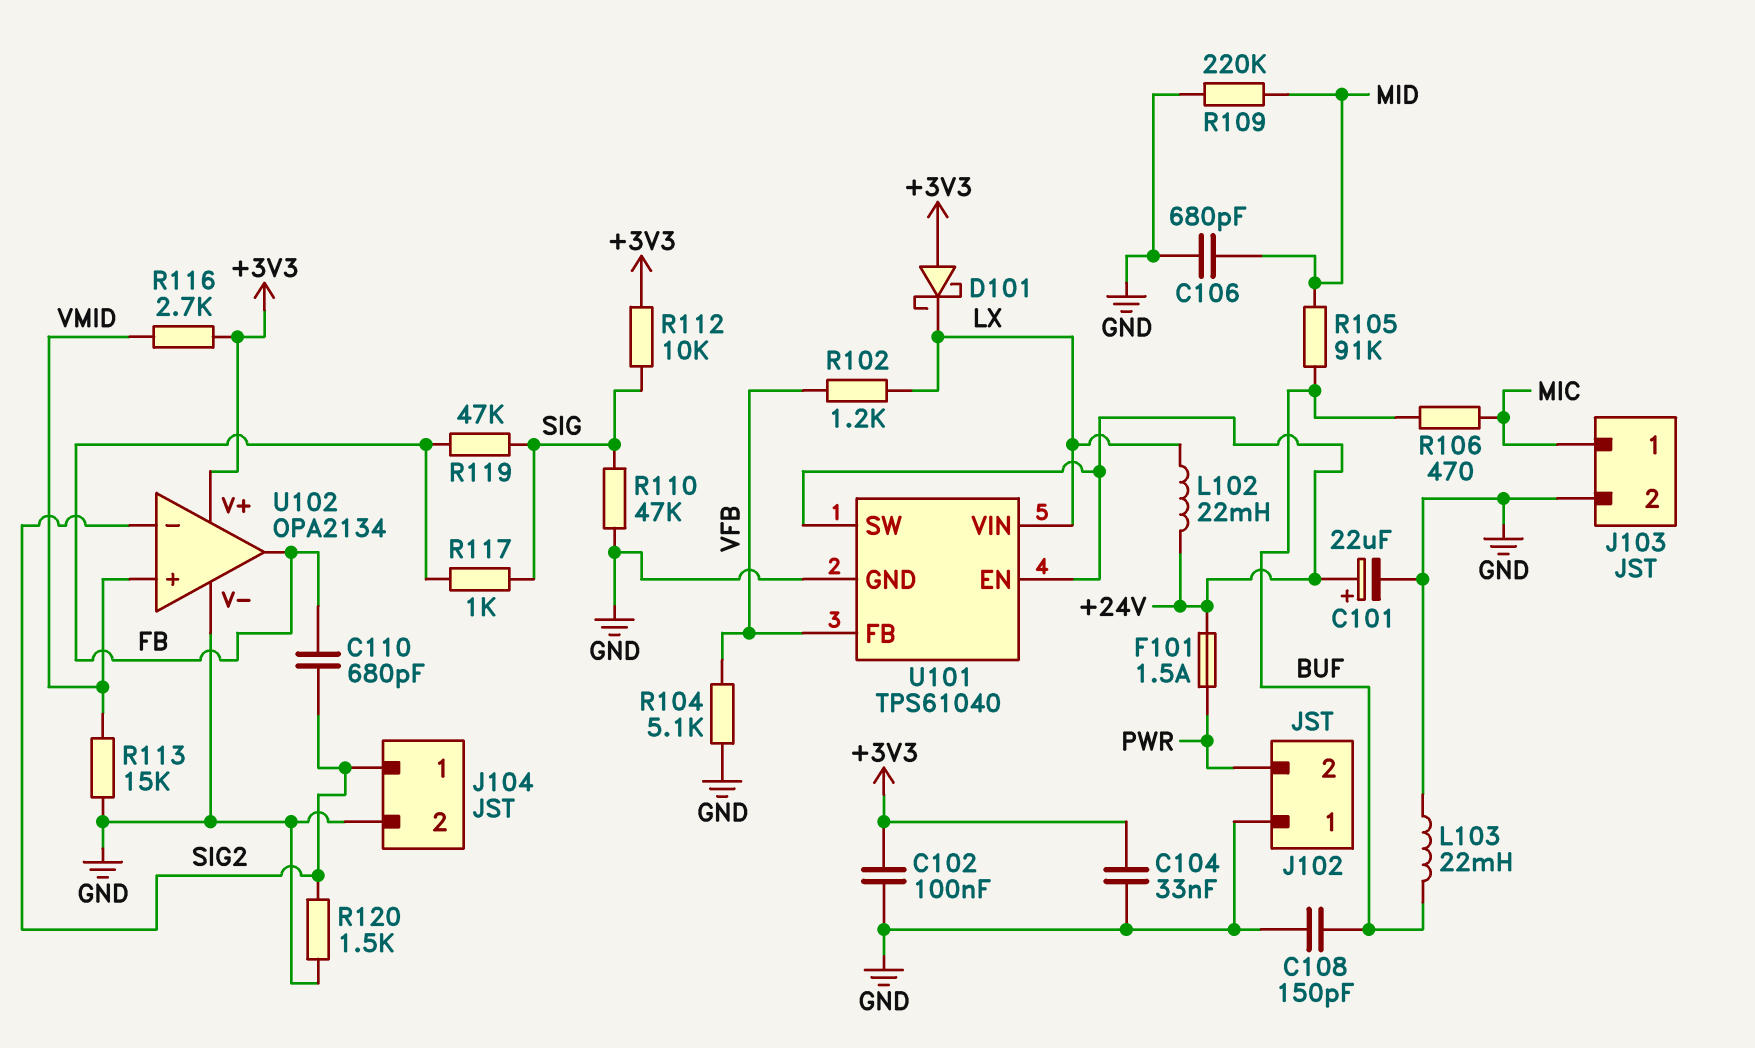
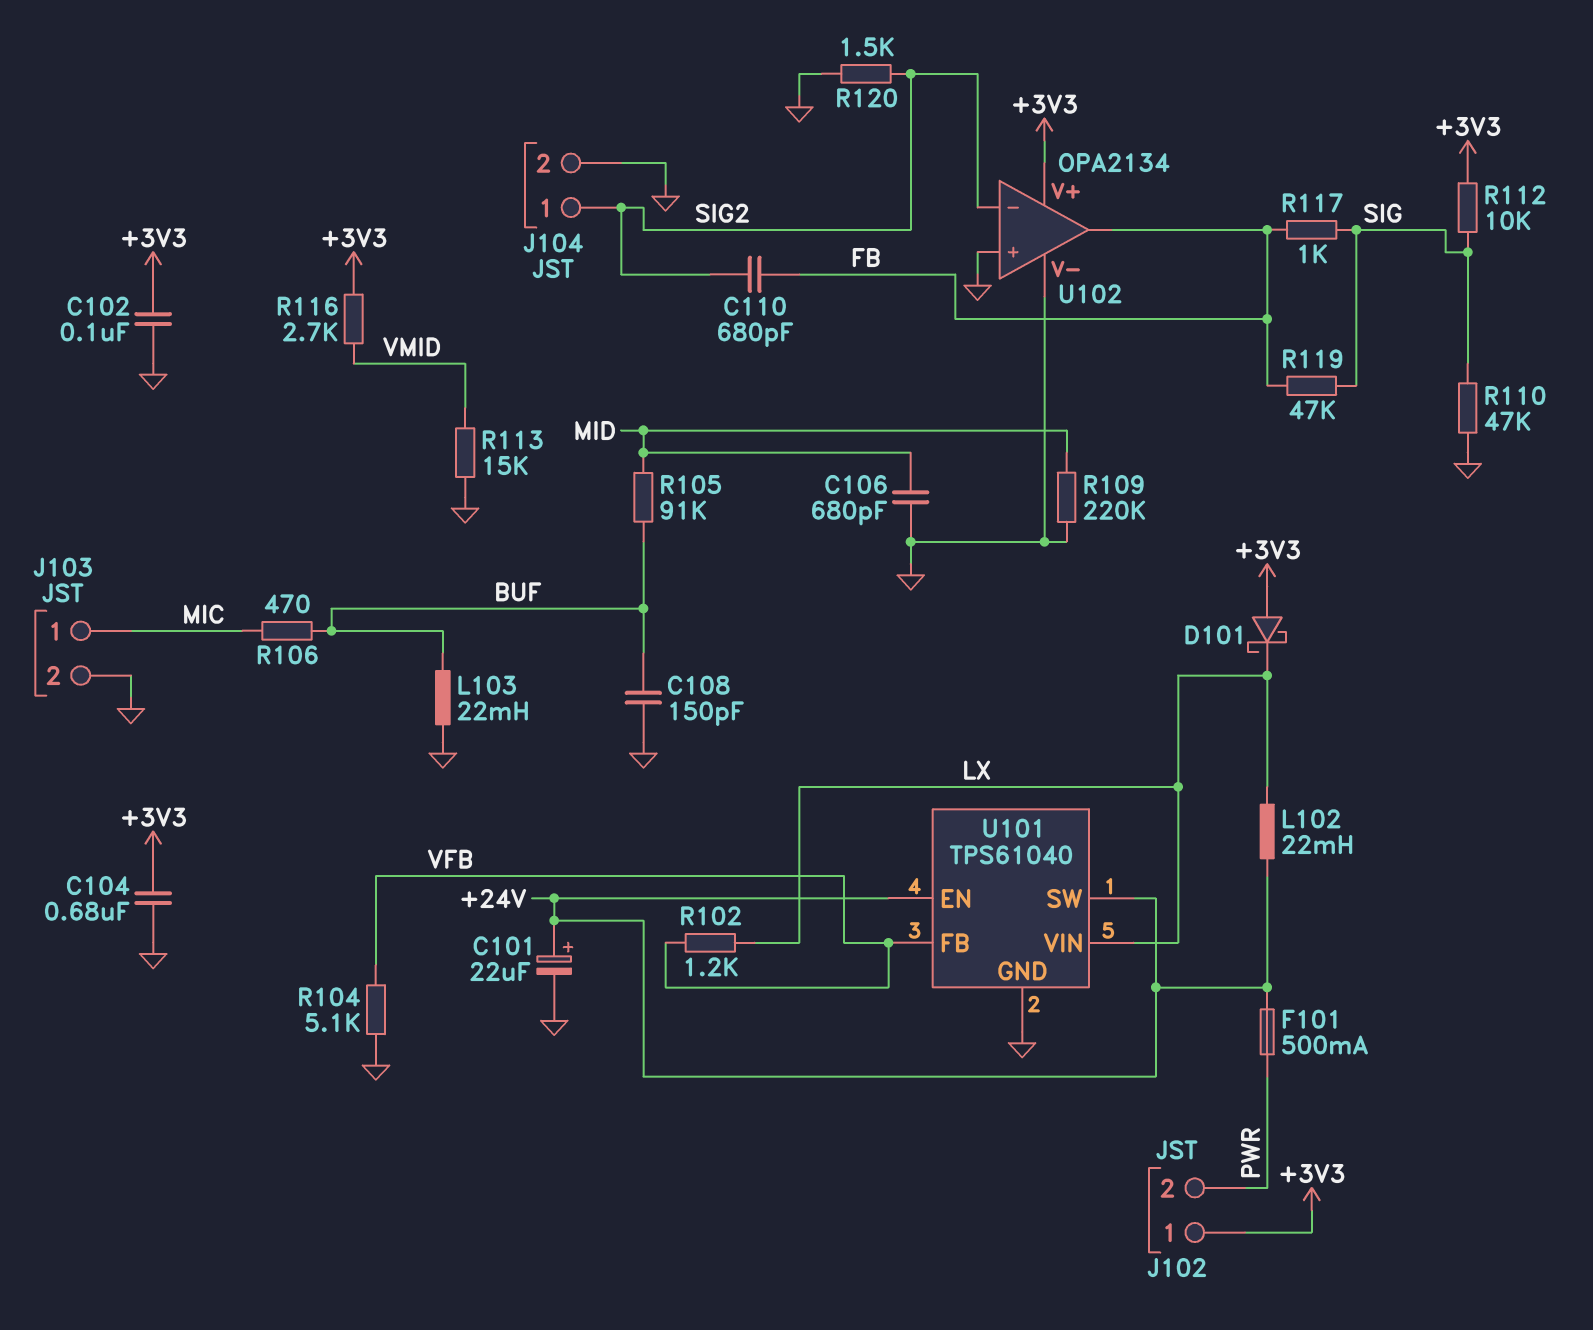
C104: 33nF (+3V3, GND) -> 680nF (+3V3, GND)
F101: 1.5A (+24V, PWR) -> 500mA (+24V, PWR)
J102 pin 1: GND -> +3V3
U102 pin in+: VMID -> GND

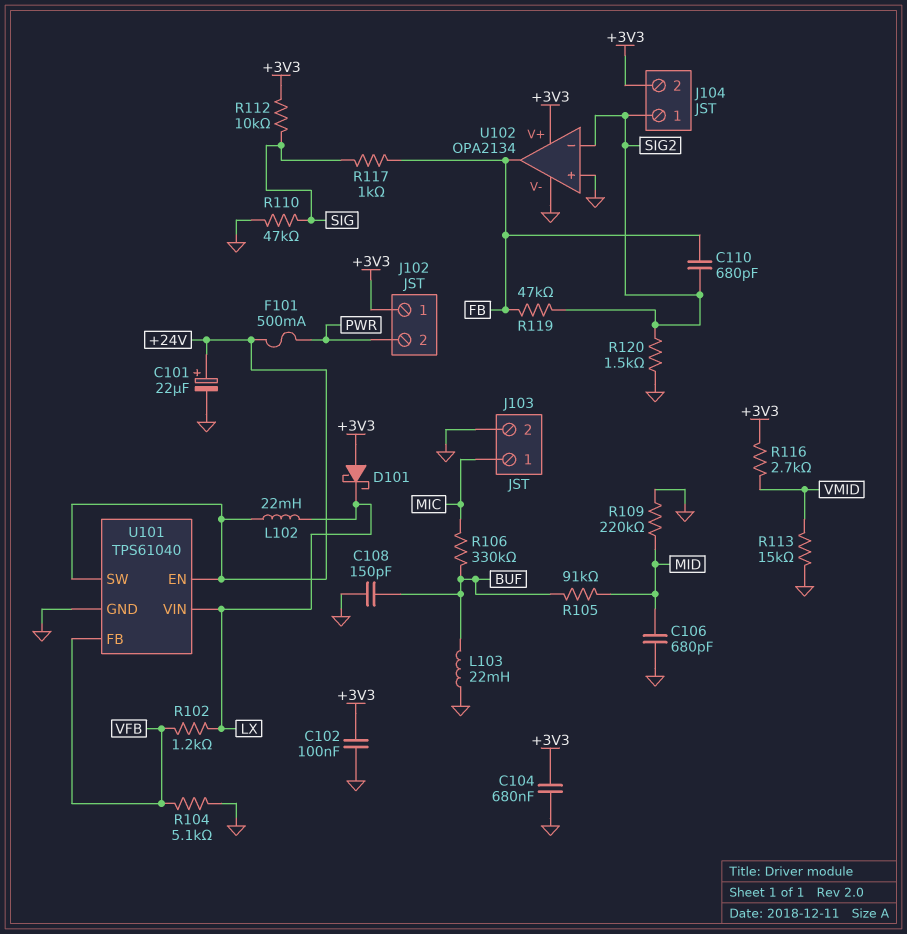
J104 pin 2: GND -> +3V3
R106: 470 (BUF, MIC) -> 330k (BUF, MIC)
R119: 47k (FB, SIG) -> 47k (FB, SIG2)

